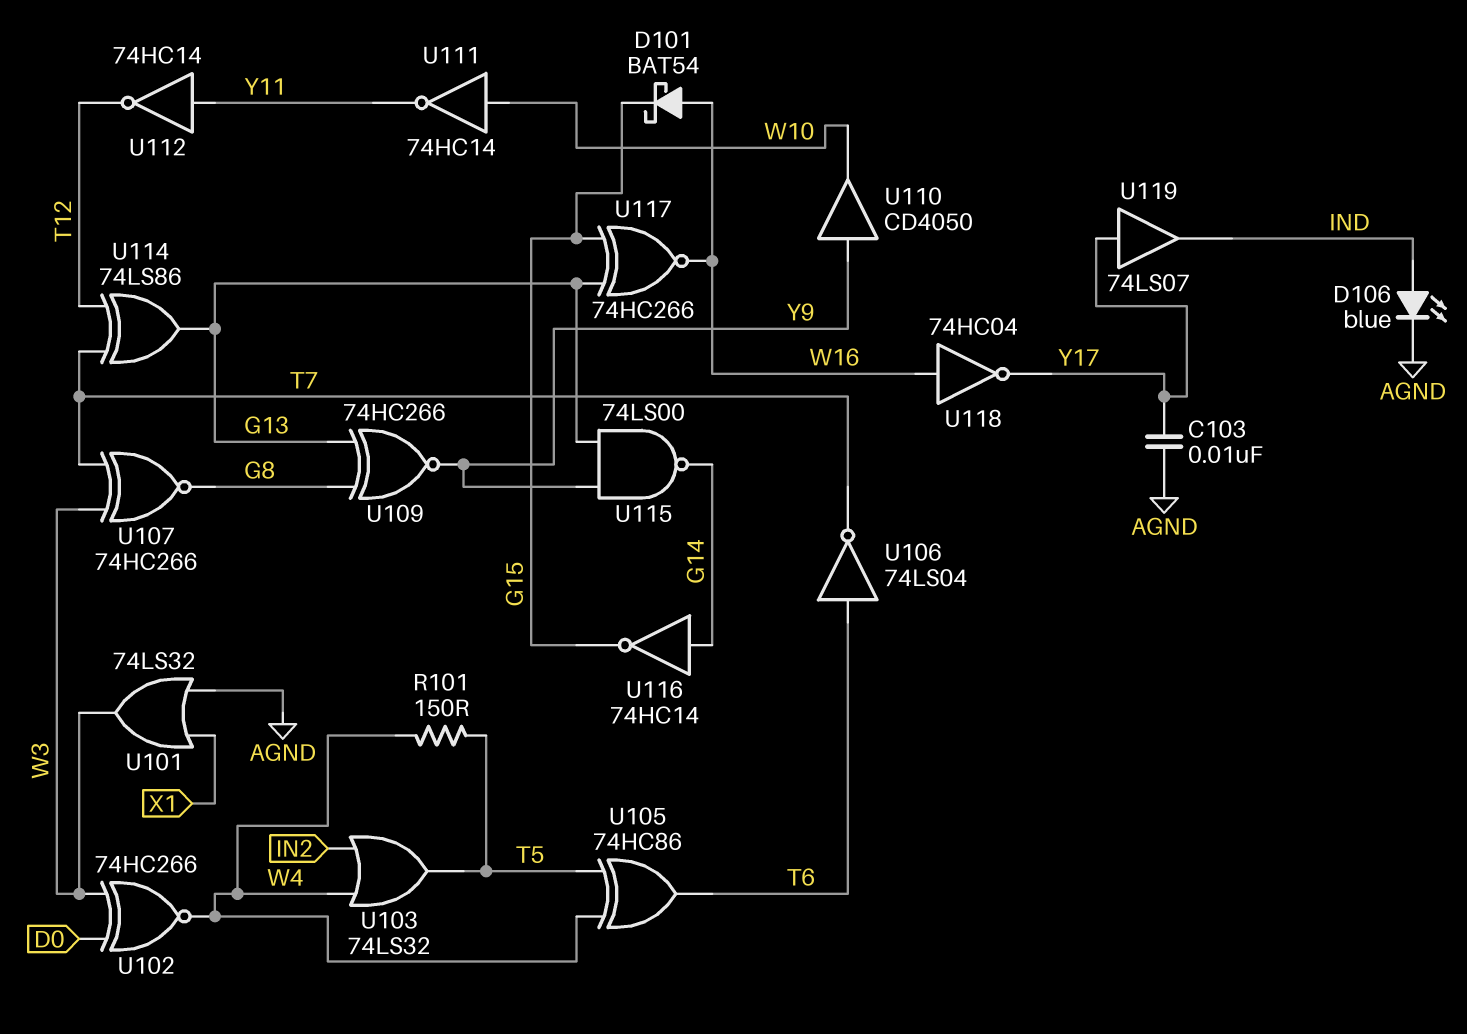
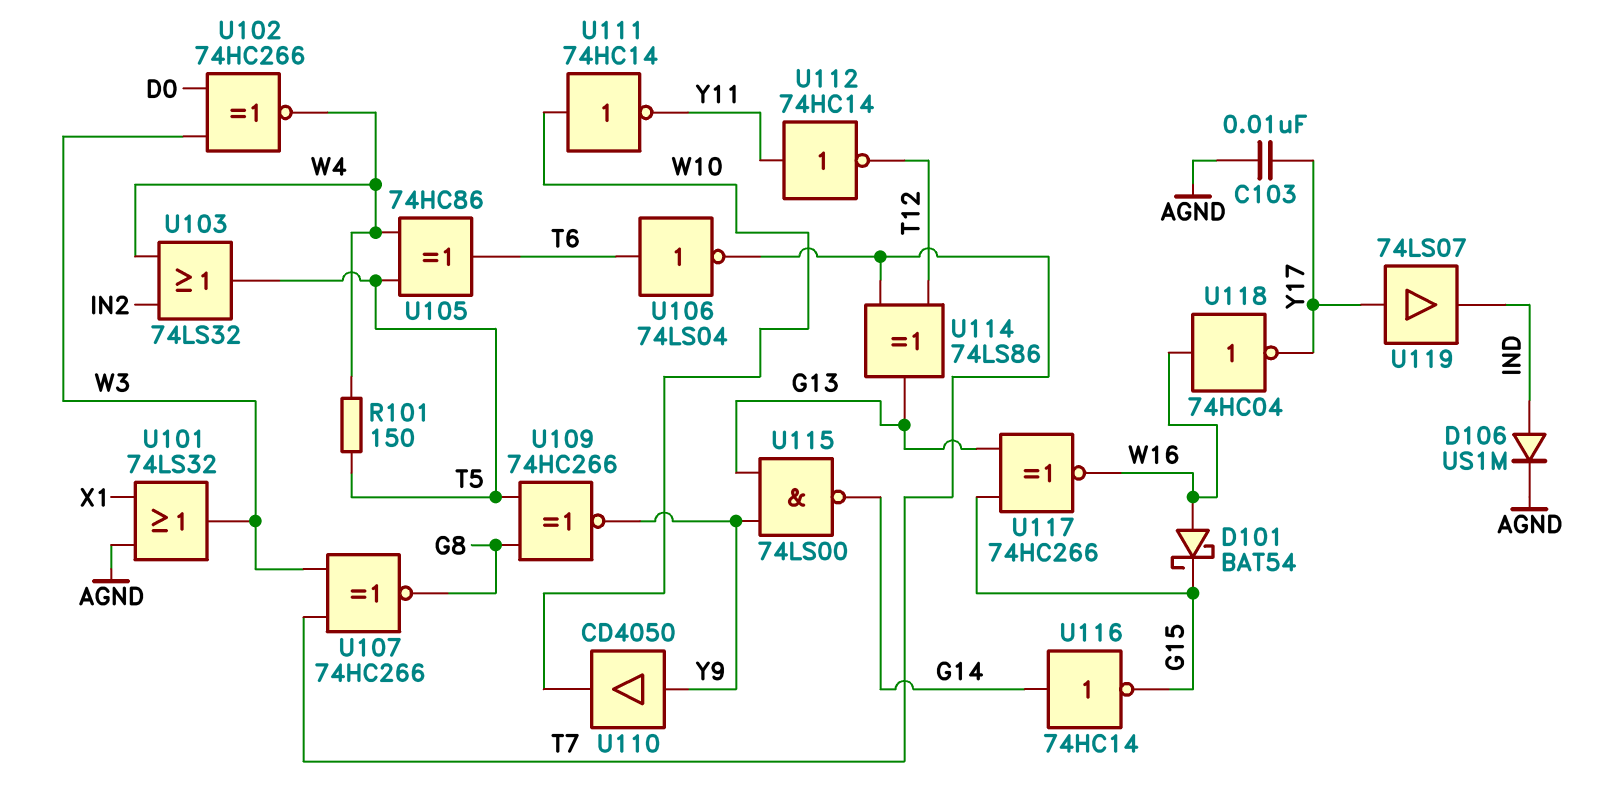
D106: LED blue (A IND, K AGND) -> diode US1M (A IND, K AGND)
U109: XNOR 74HC266 (in G8, in G13, out Y9) -> XNOR 74HC266 (in G8, in T5, out Y9)

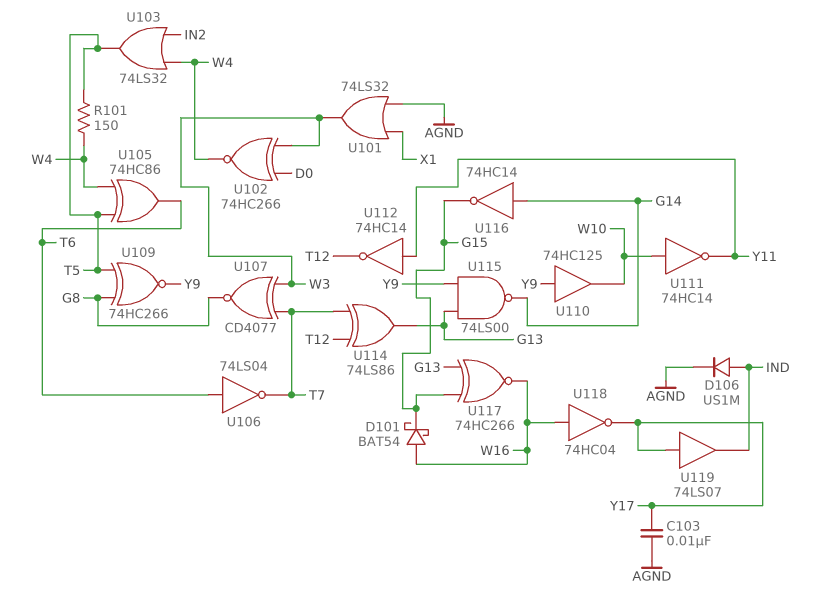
U107: XNOR 74HC266 (in T7, in W3, out G8) -> XNOR CD4077 (in T7, in W3, out G8)
U110: buffer CD4050 (in Y9, out W10) -> buffer 74HC125 (in Y9, out W10)

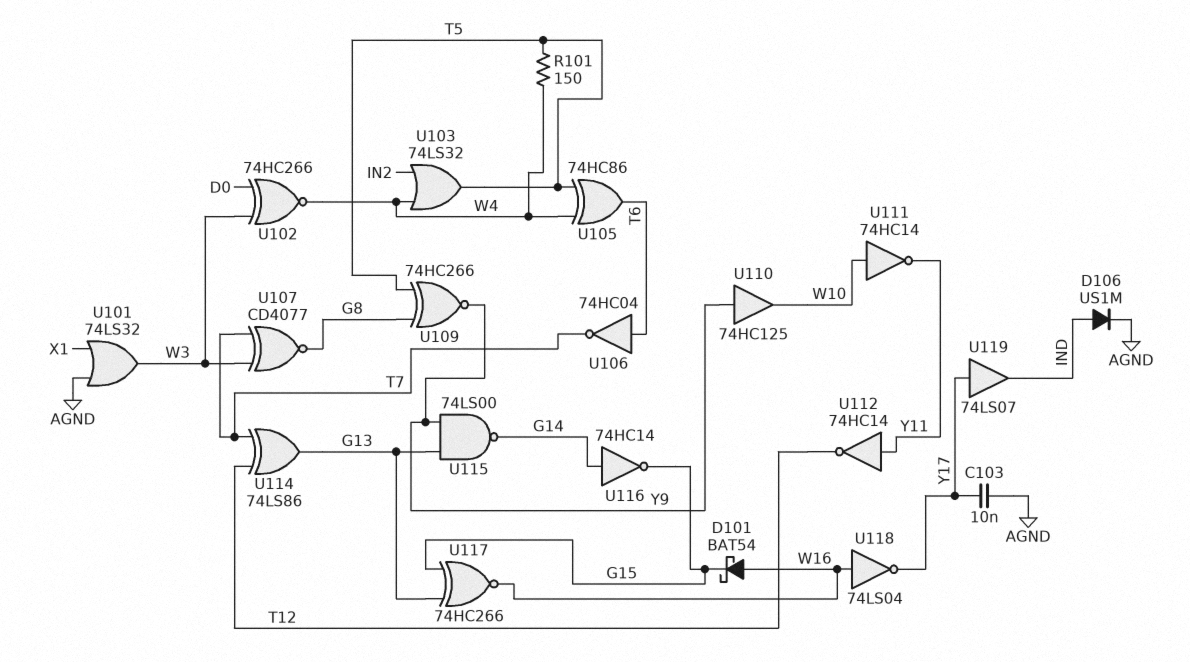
U106: NOT 74LS04 (in T6, out T7) -> NOT 74HC04 (in T6, out T7)
U118: NOT 74HC04 (in W16, out Y17) -> NOT 74LS04 (in W16, out Y17)

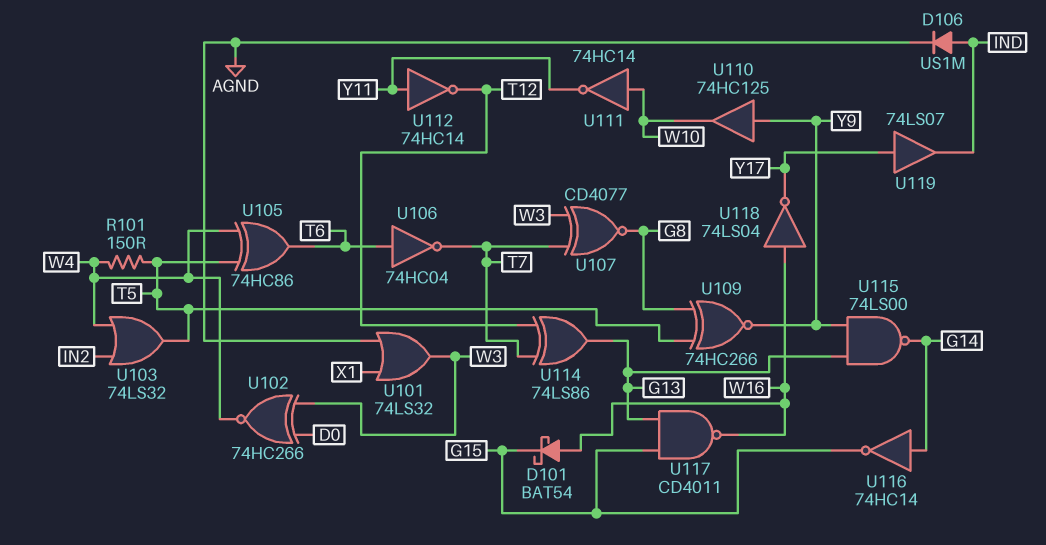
C103: 10nF (AGND, Y17) -> none
U117: XNOR 74HC266 (in G13, in G15, out W16) -> NAND CD4011 (in G13, in G15, out W16)

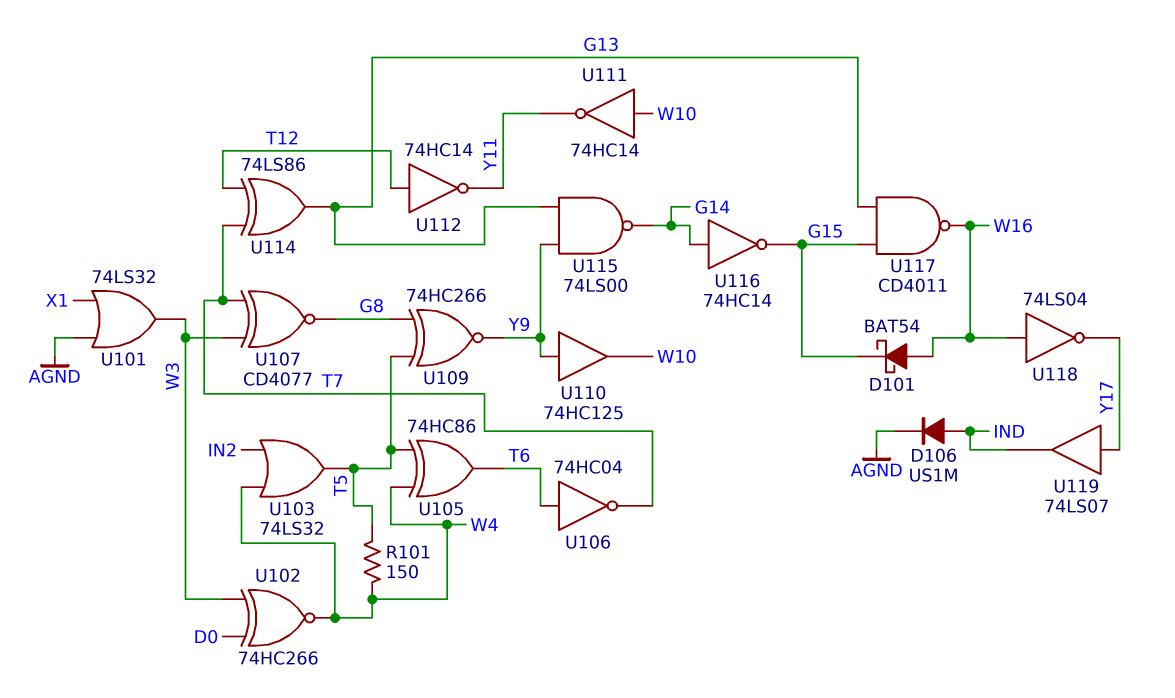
U112: NOT 74HC14 (in Y11, out T12) -> NOT 74HC14 (in T12, out Y11)

